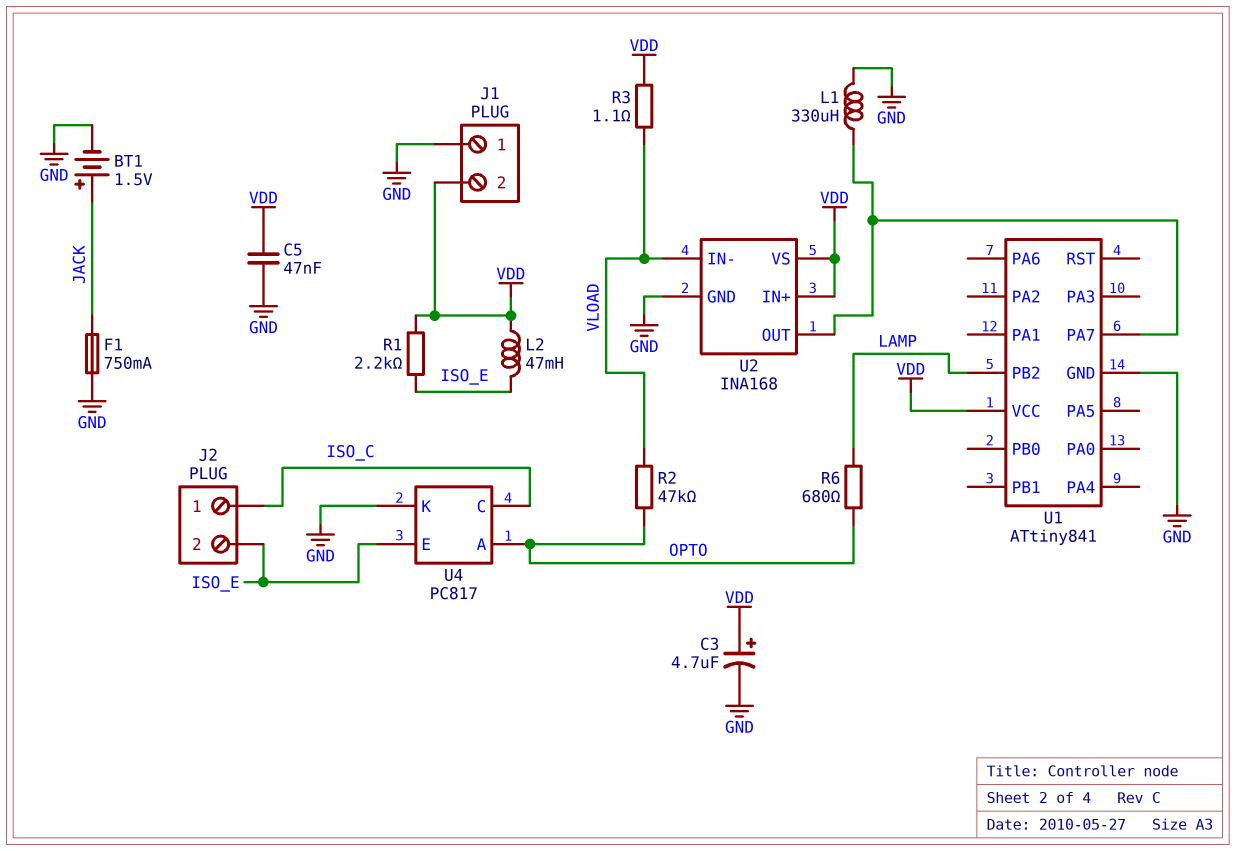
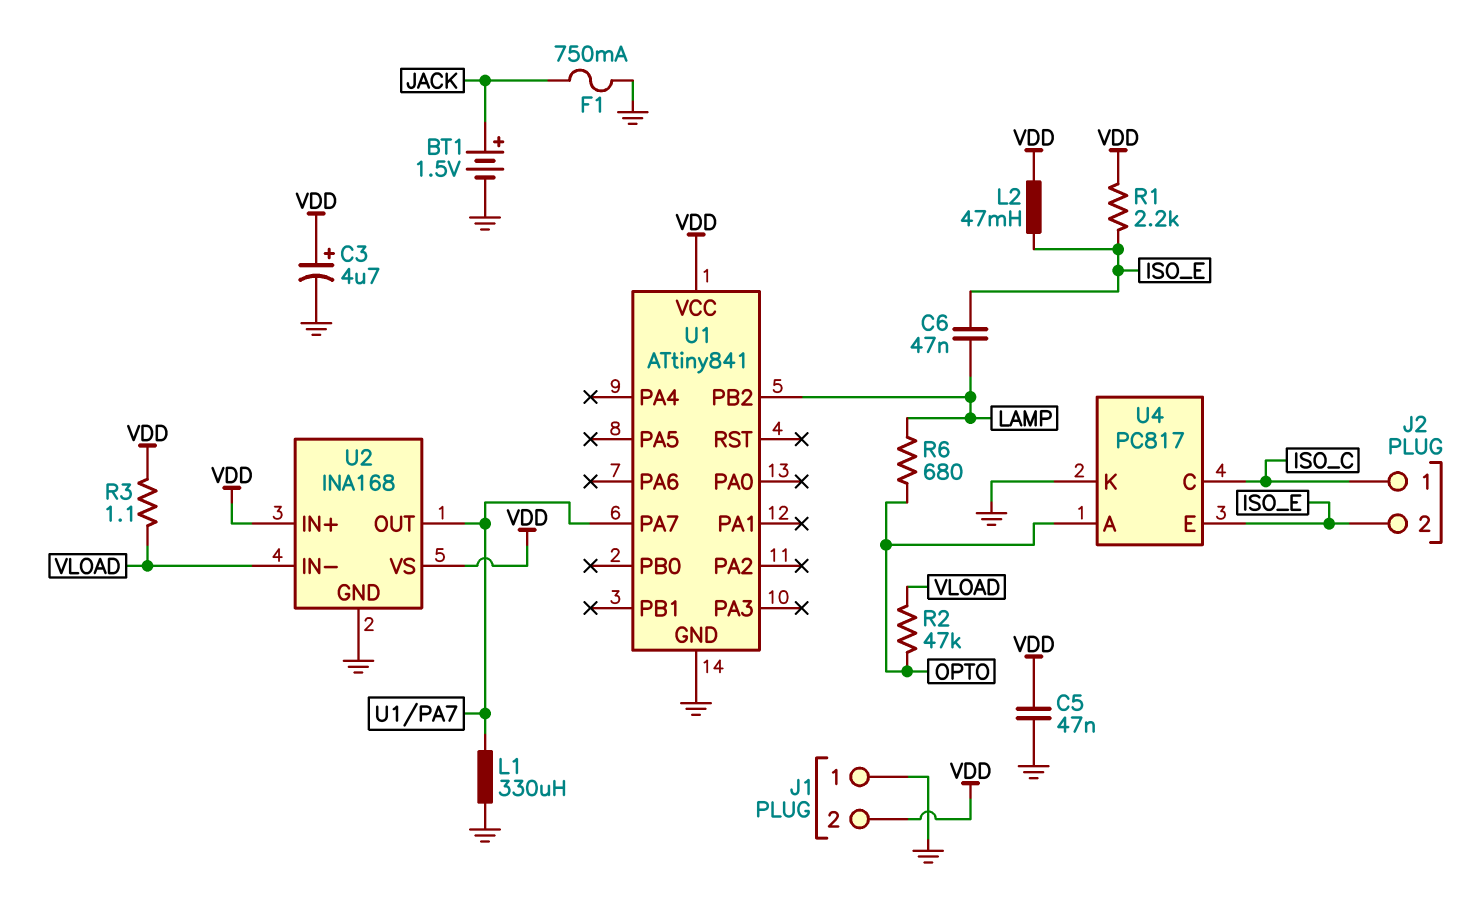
C6: none -> 47nF (ISO_E, LAMP)

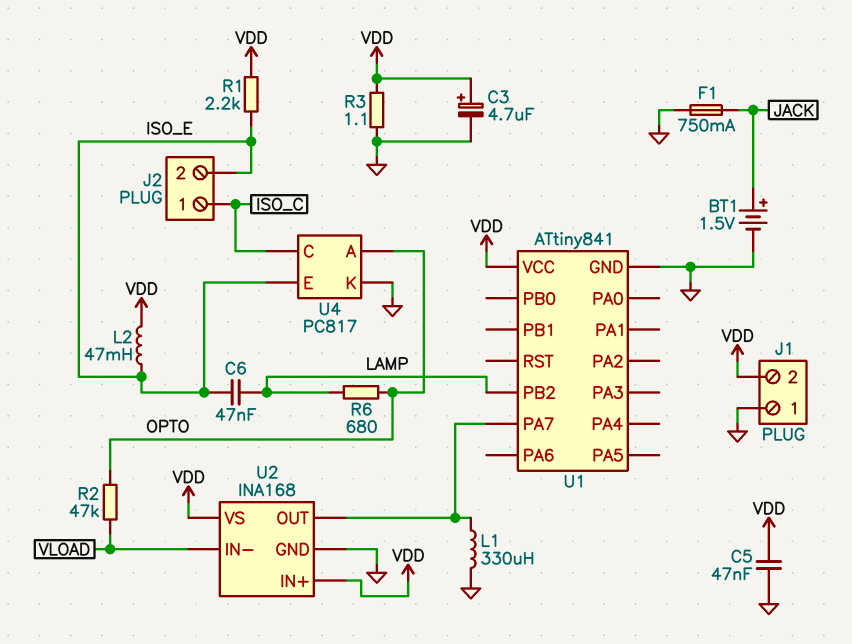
R3: 1.1 (VDD, VLOAD) -> 1.1 (GND, VDD)

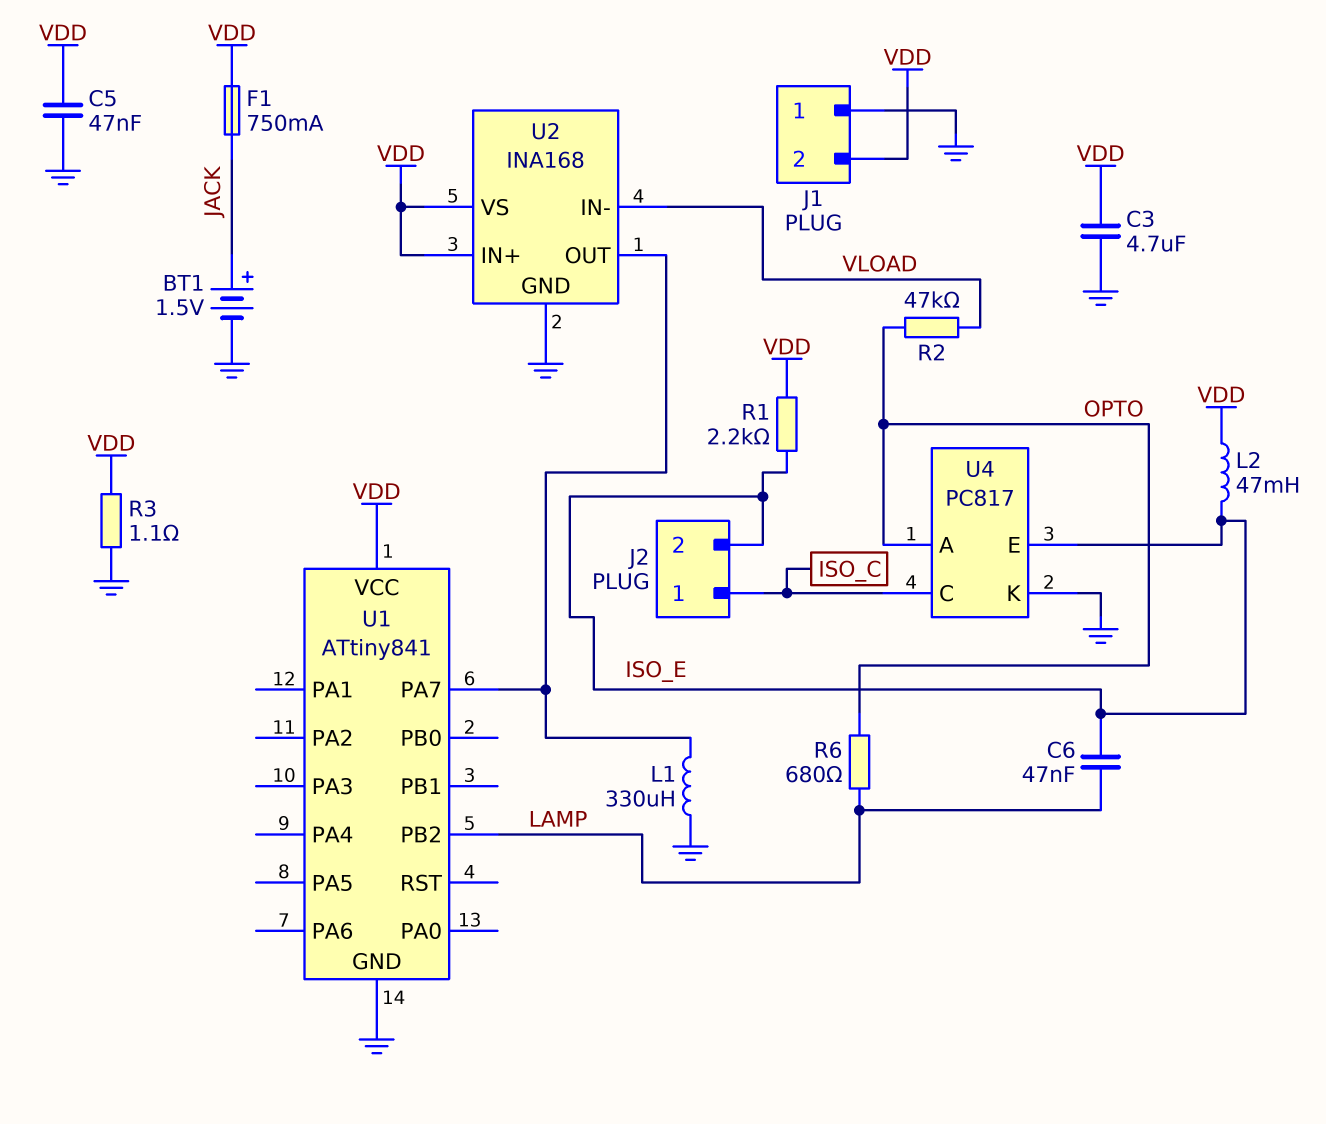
C3: 4.7uF (plus VDD, minus GND) -> 4.7uF (GND, VDD)
F1: 750mA (GND, JACK) -> 750mA (JACK, VDD)

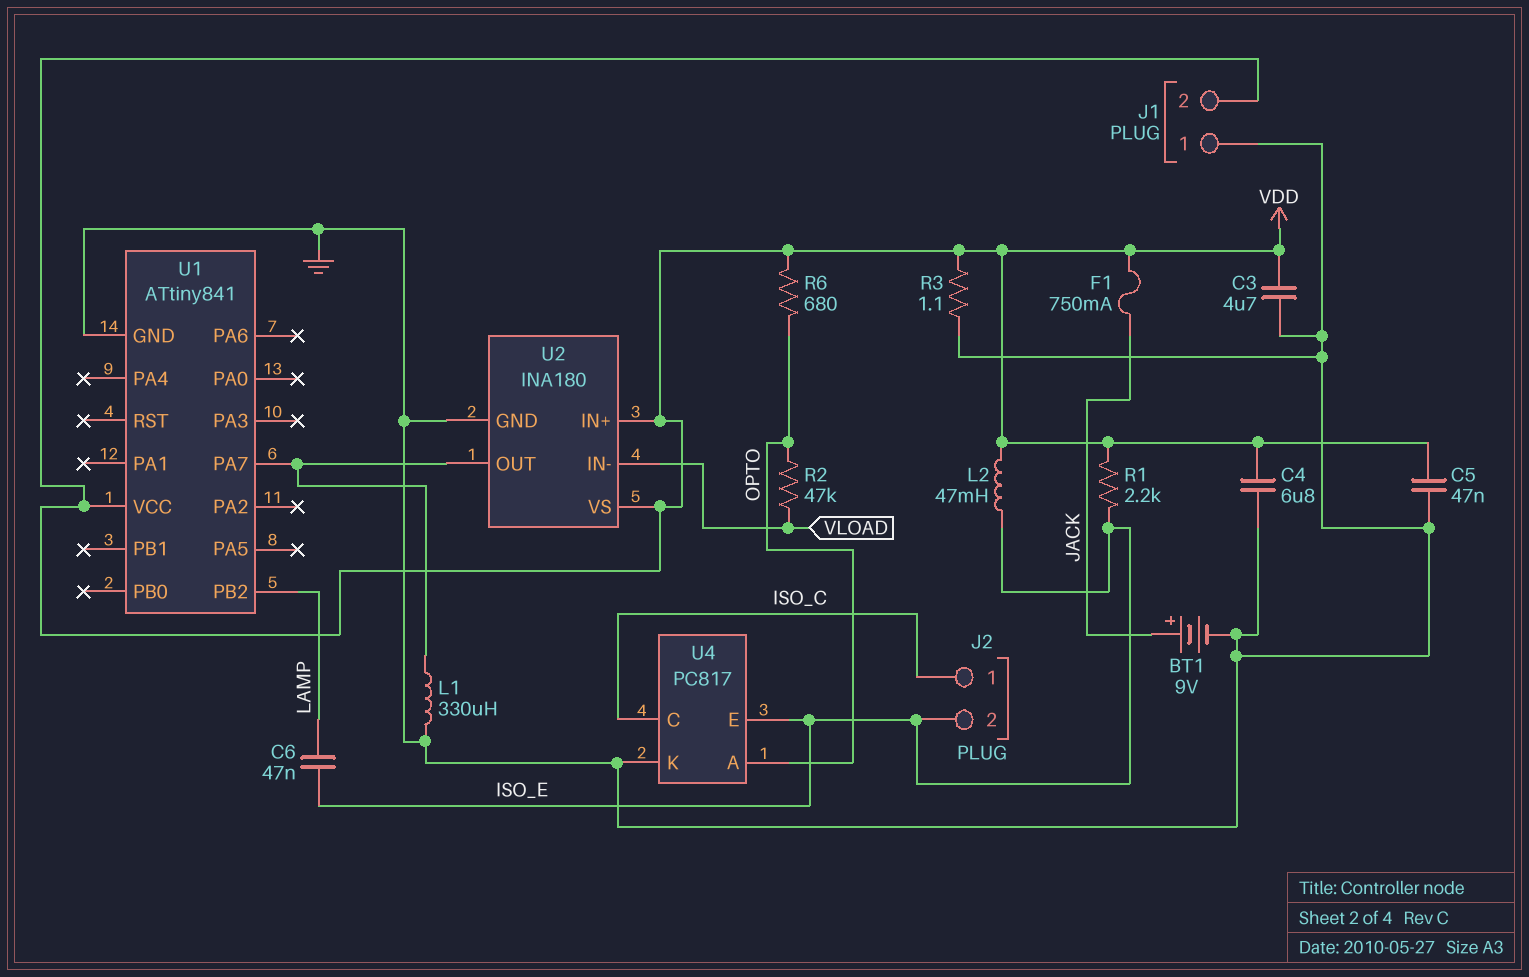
BT1: 1.5V (plus JACK, minus GND) -> 9V (plus JACK, minus GND)
C4: none -> 6.8uF (GND, VDD)
R6: 680 (LAMP, OPTO) -> 680 (OPTO, VDD)
U2: INA168 -> INA180

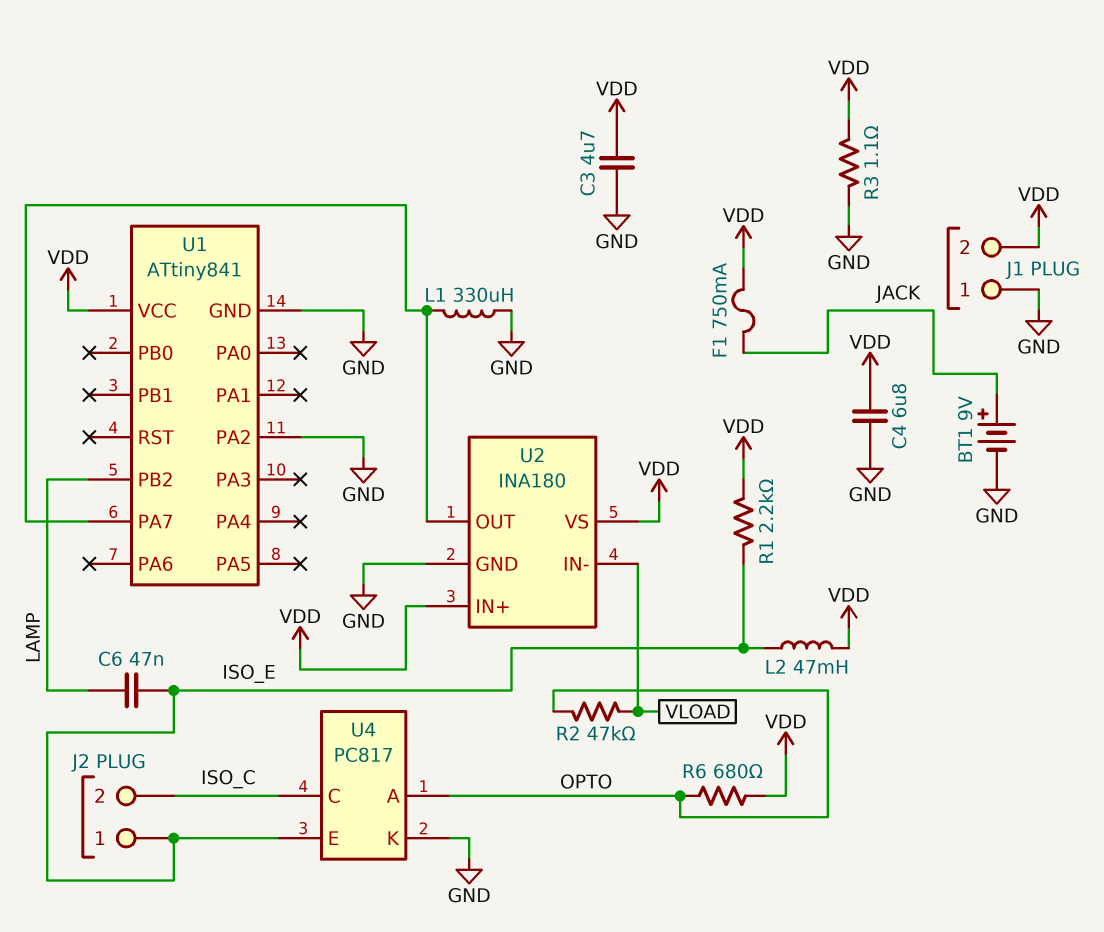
C5: 47nF (GND, VDD) -> none
J2 pin 1: ISO_C -> ISO_E
J2 pin 2: ISO_E -> ISO_C
U1 pin PA2: none -> GND

